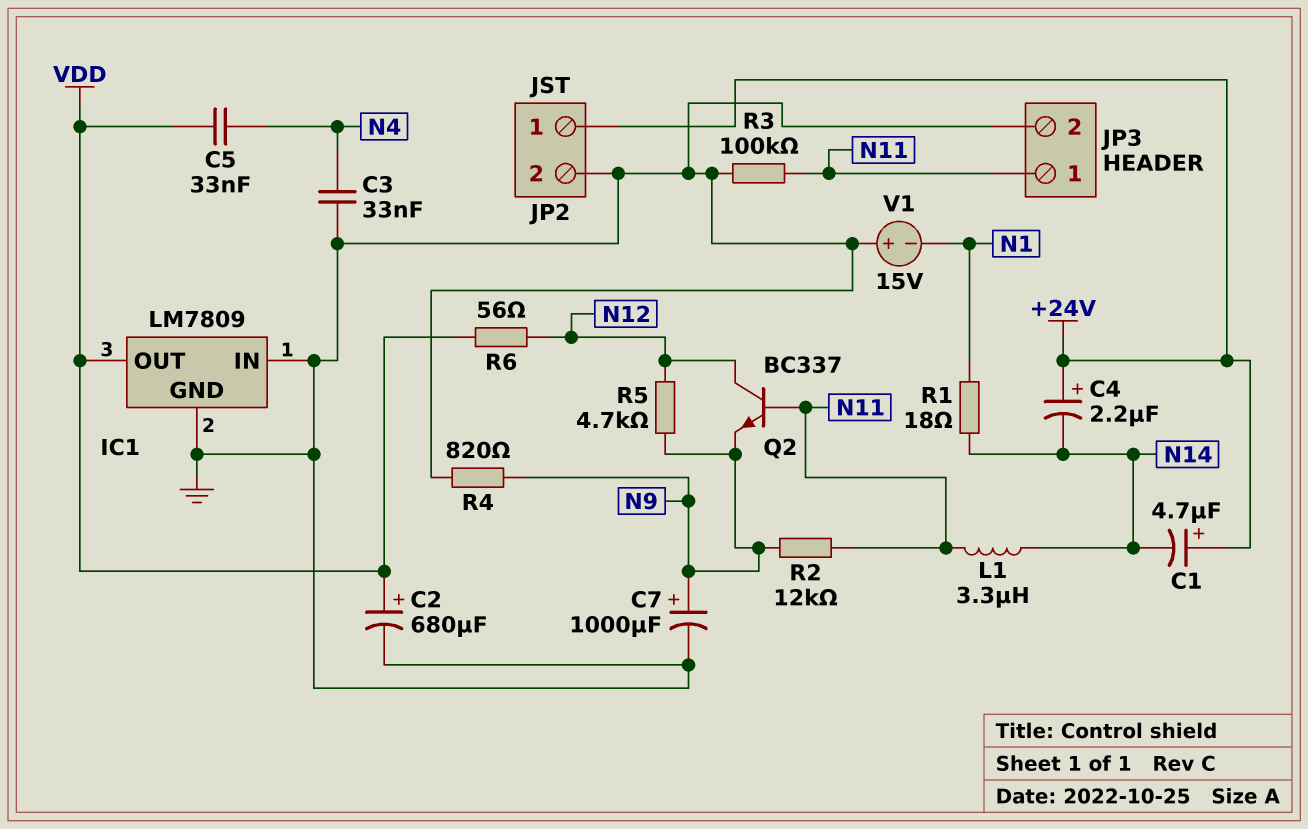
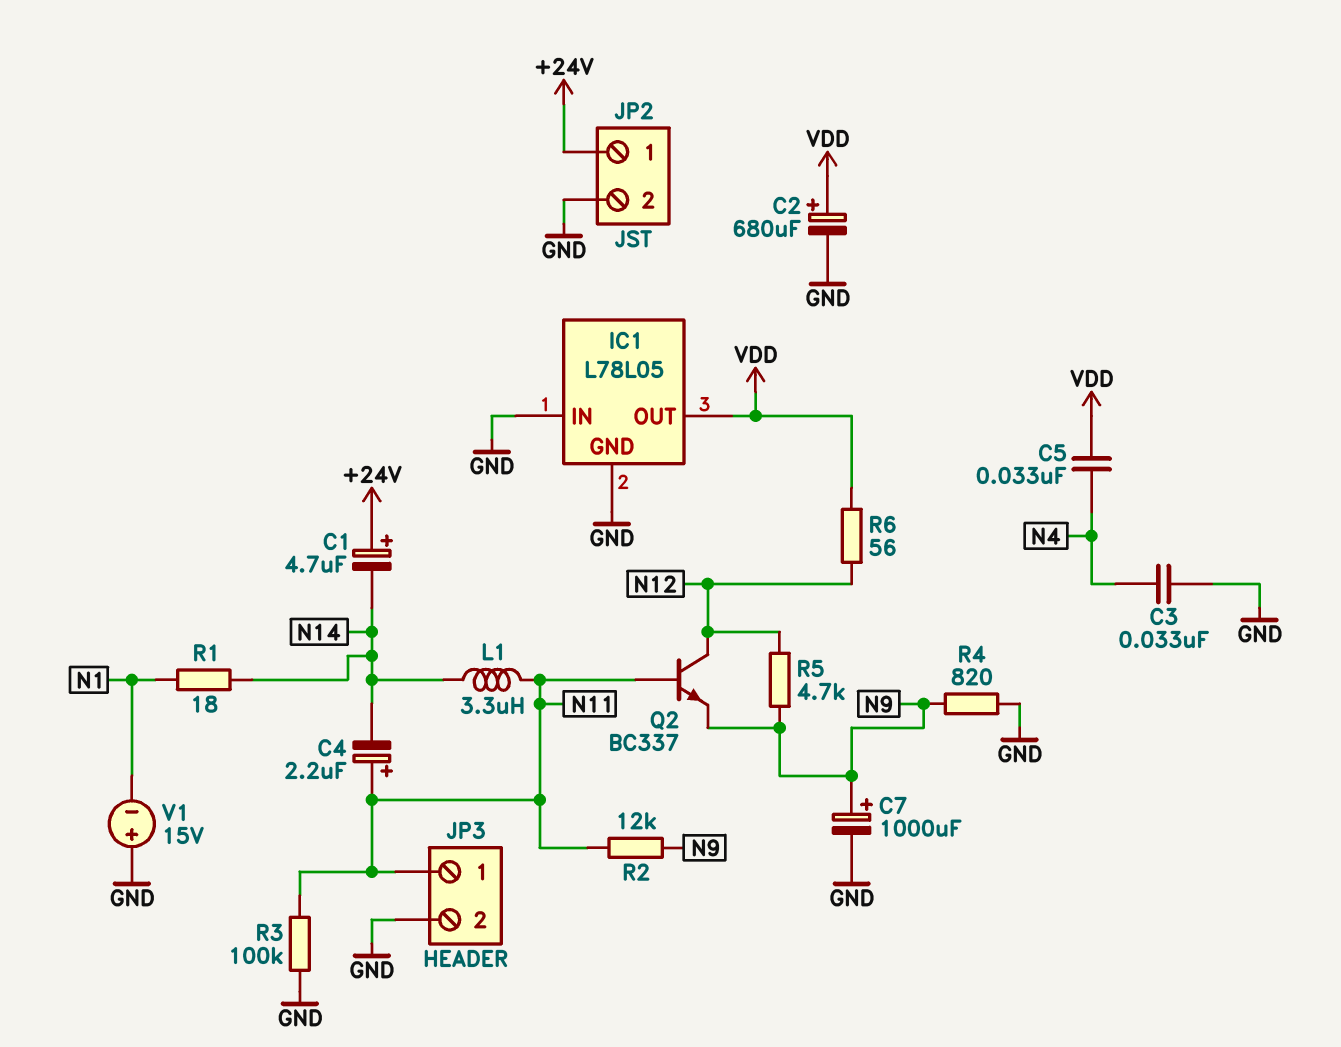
C4: 2.2uF (plus +24V, minus N14) -> 2.2uF (plus N11, minus N14)
IC1: LM7809 -> L78L05

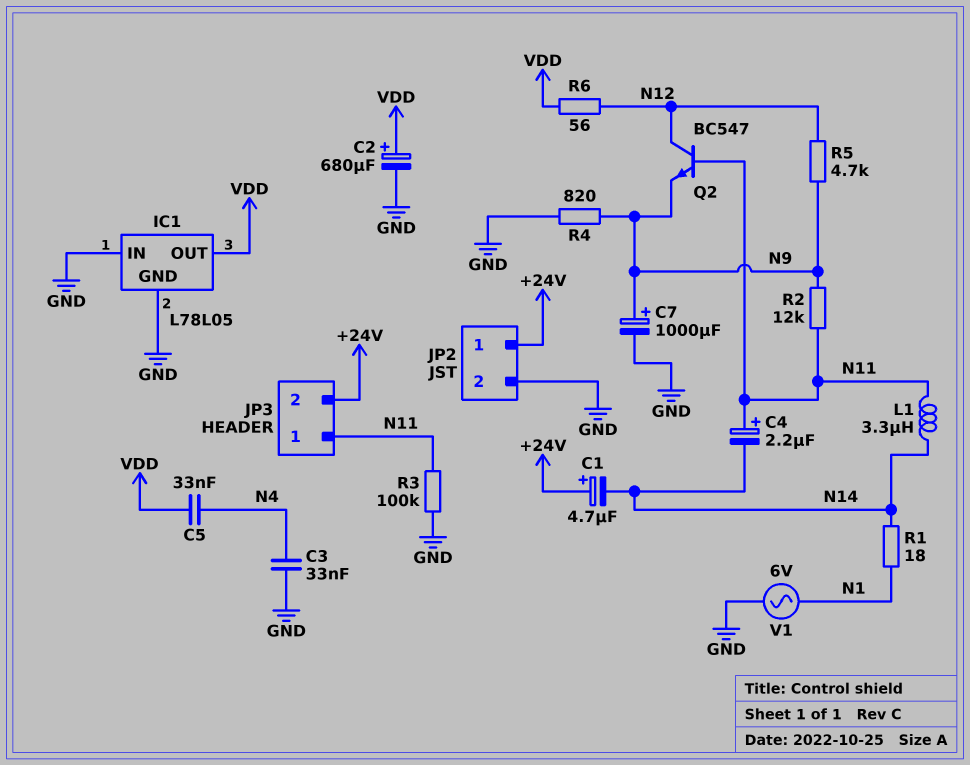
JP3 pin 2: GND -> +24V
Q2: NPN BC337 (B N11, C N12, E N9) -> NPN BC547 (B N11, C N12, E N9)
V1: 15V (plus GND, minus N1) -> AC 6V (GND, N1)

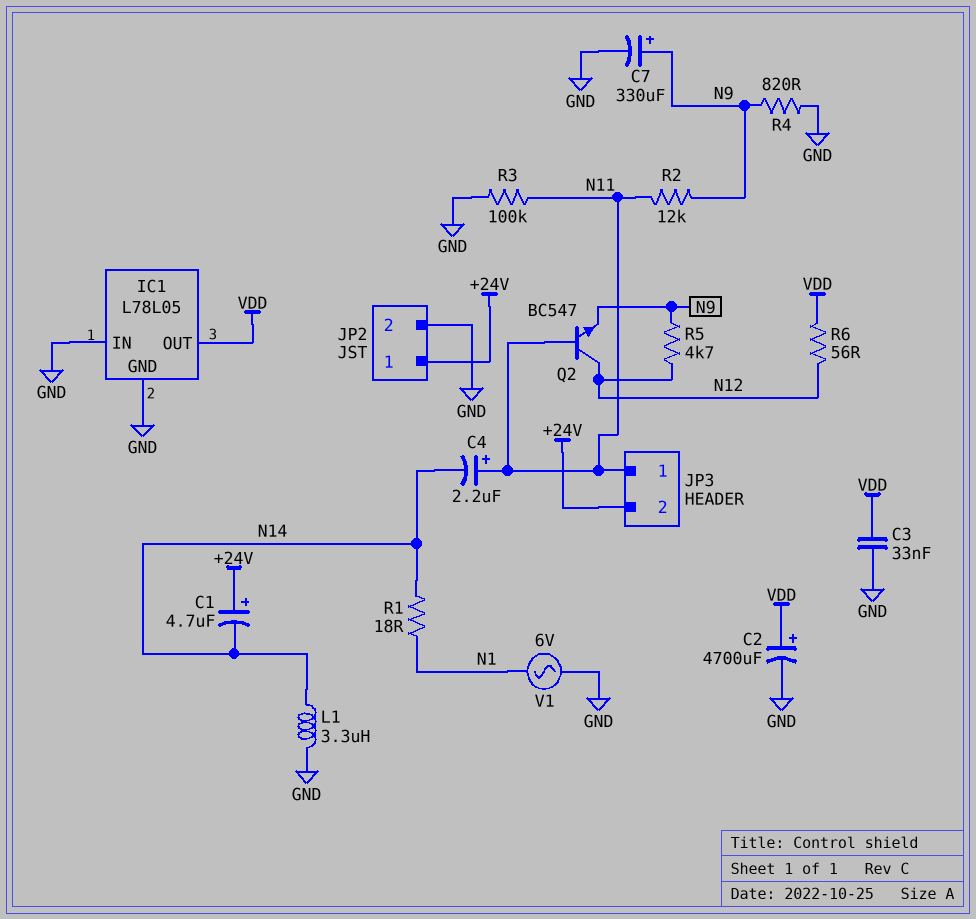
C2: 680uF (plus VDD, minus GND) -> 4700uF (plus VDD, minus GND)
C3: 33nF (GND, N4) -> 33nF (GND, VDD)
C5: 33nF (N4, VDD) -> none
C7: 1000uF (plus N9, minus GND) -> 330uF (plus N9, minus GND)
L1: 3.3uH (N11, N14) -> 3.3uH (GND, N14)

